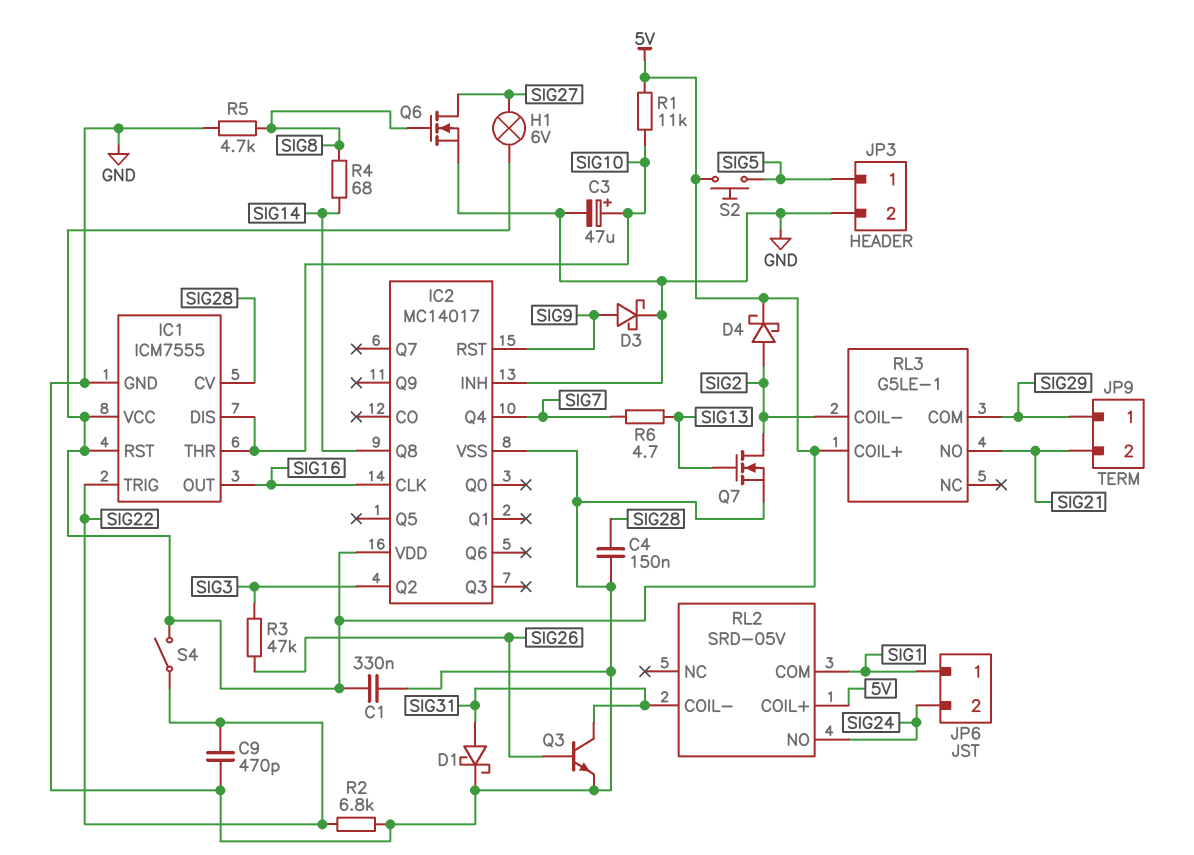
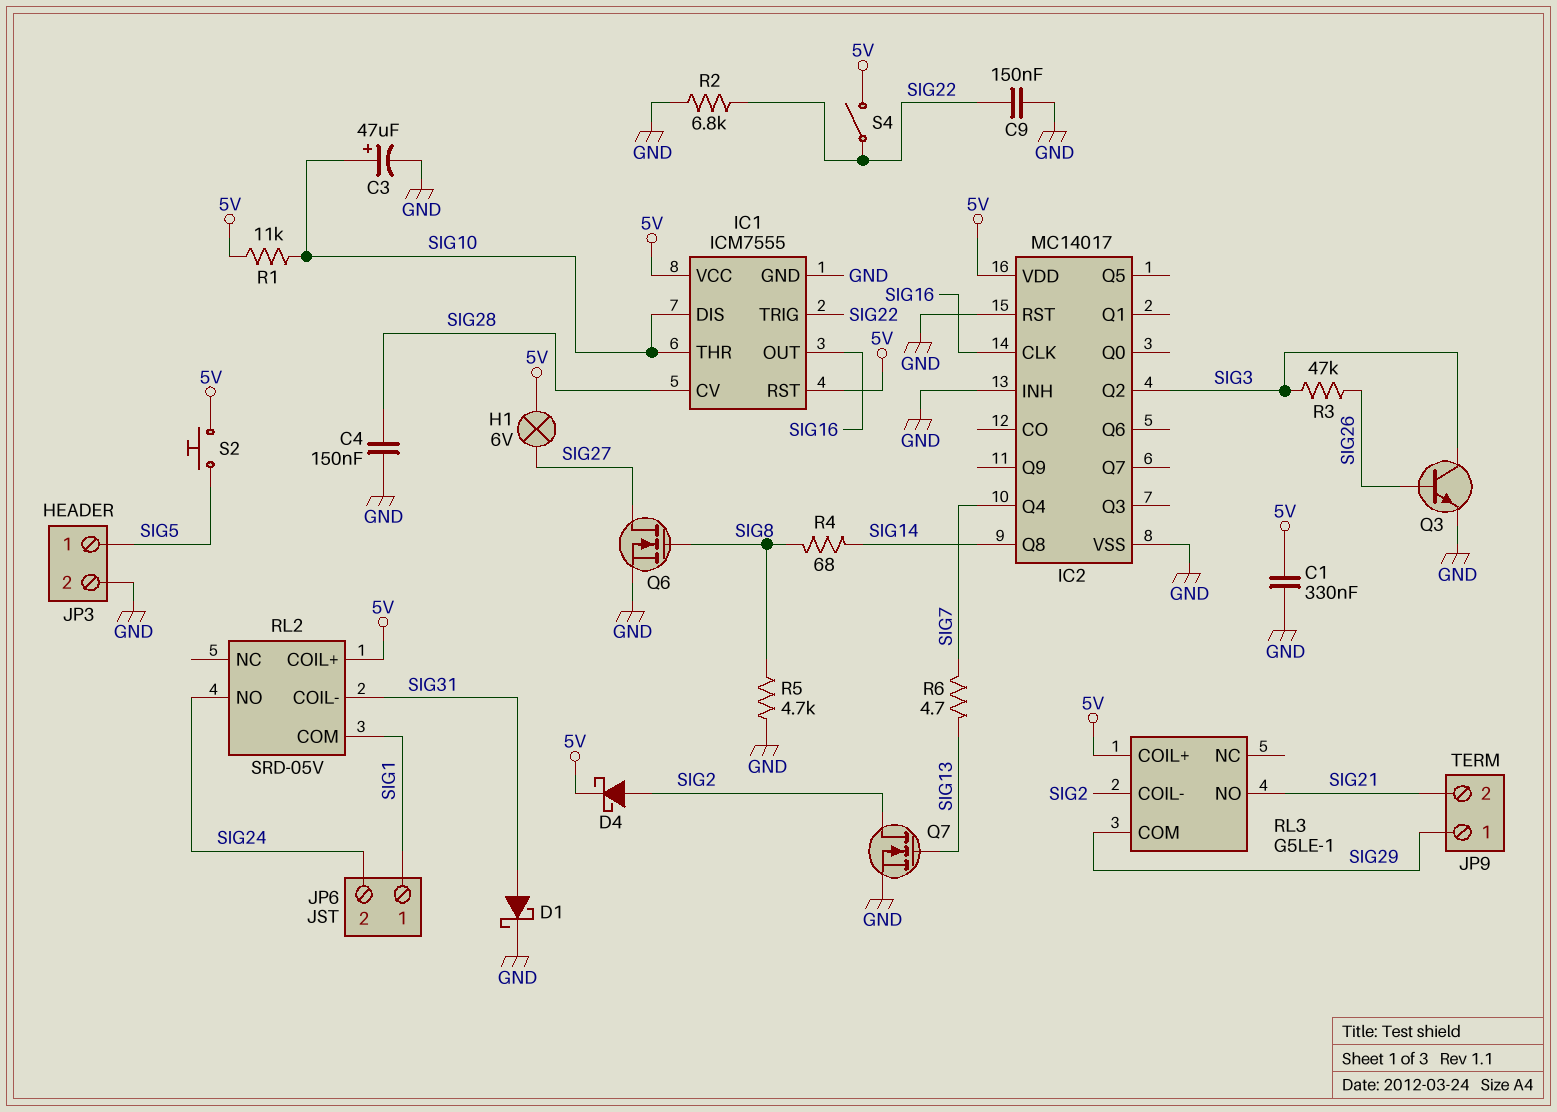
C9: 470pF (GND, SIG22) -> 150nF (GND, SIG22)
D3: schottky (A SIG9, K GND) -> none
IC2 pin RST: SIG9 -> GND
Q3: NPN (B SIG26, C SIG31, E GND) -> NPN (B SIG26, C SIG3, E GND)

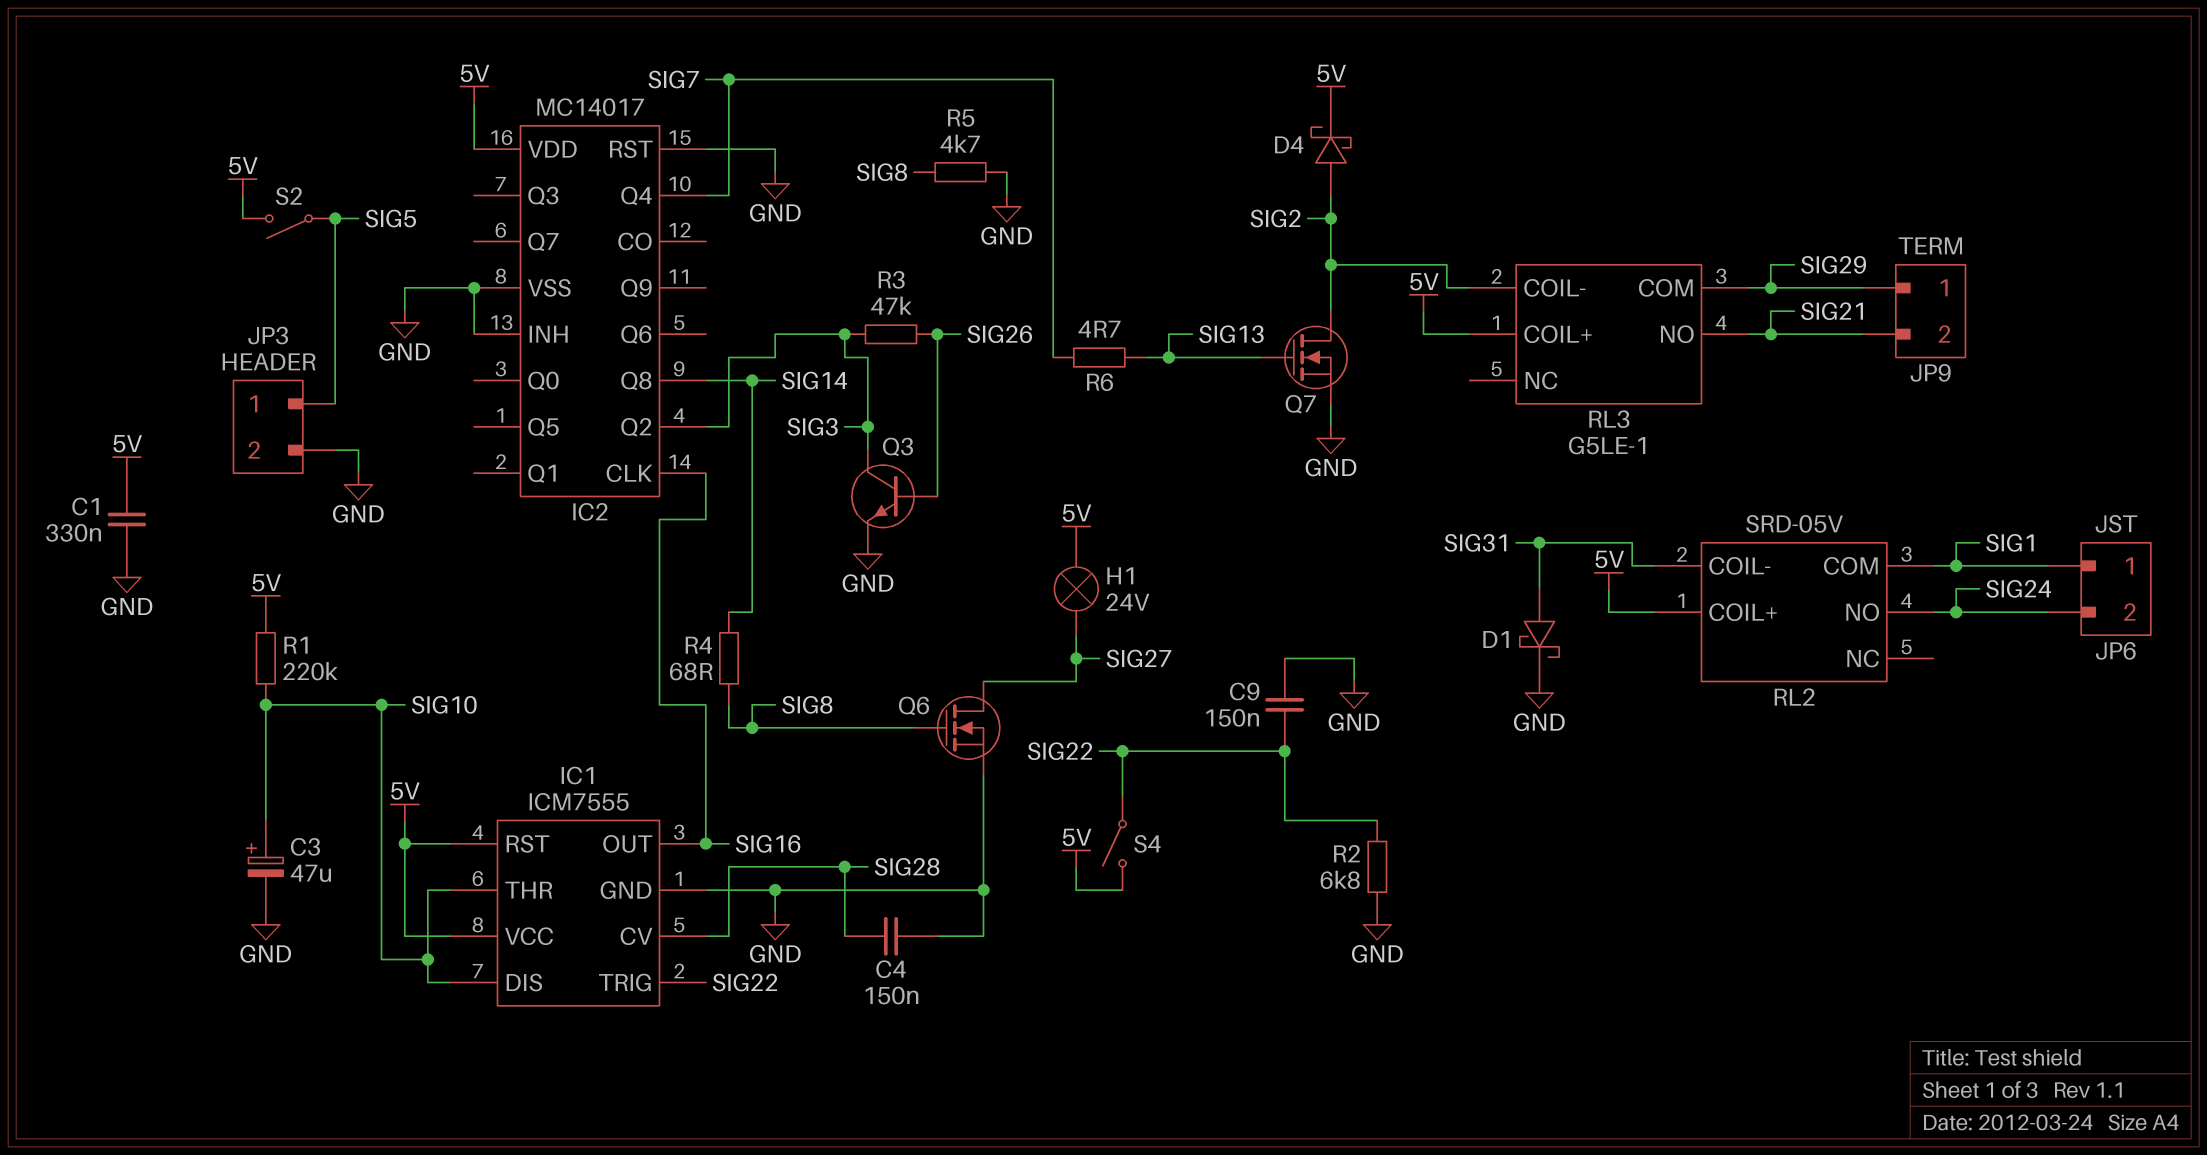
H1: lamp 6V (5V, SIG27) -> lamp 24V (5V, SIG27)
R1: 11k (5V, SIG10) -> 220k (5V, SIG10)
S2: button (5V, SIG5) -> switch (5V, SIG5)

